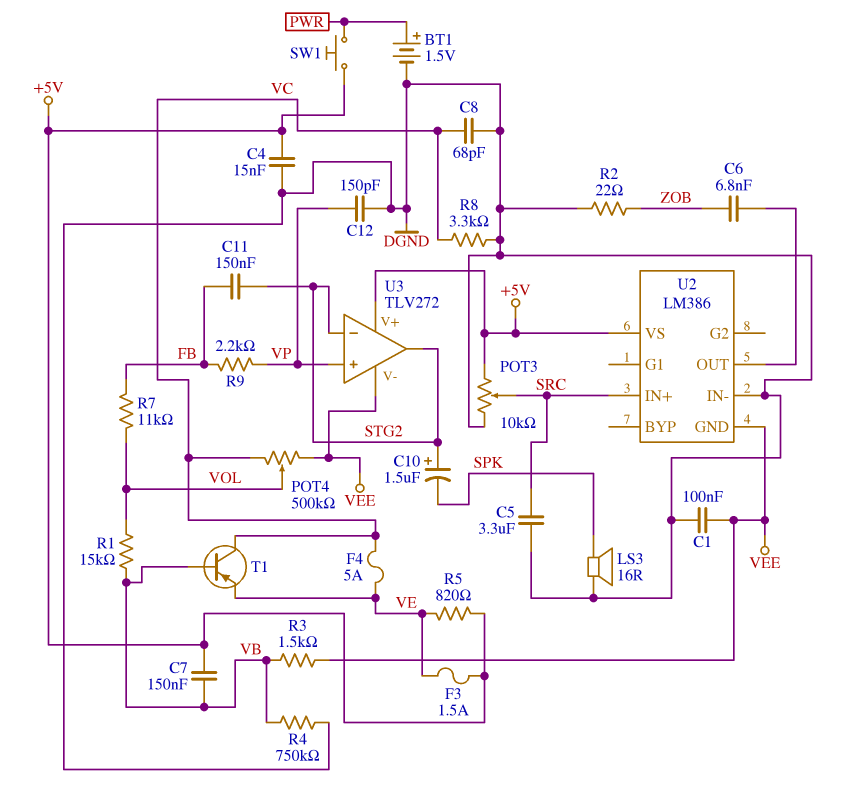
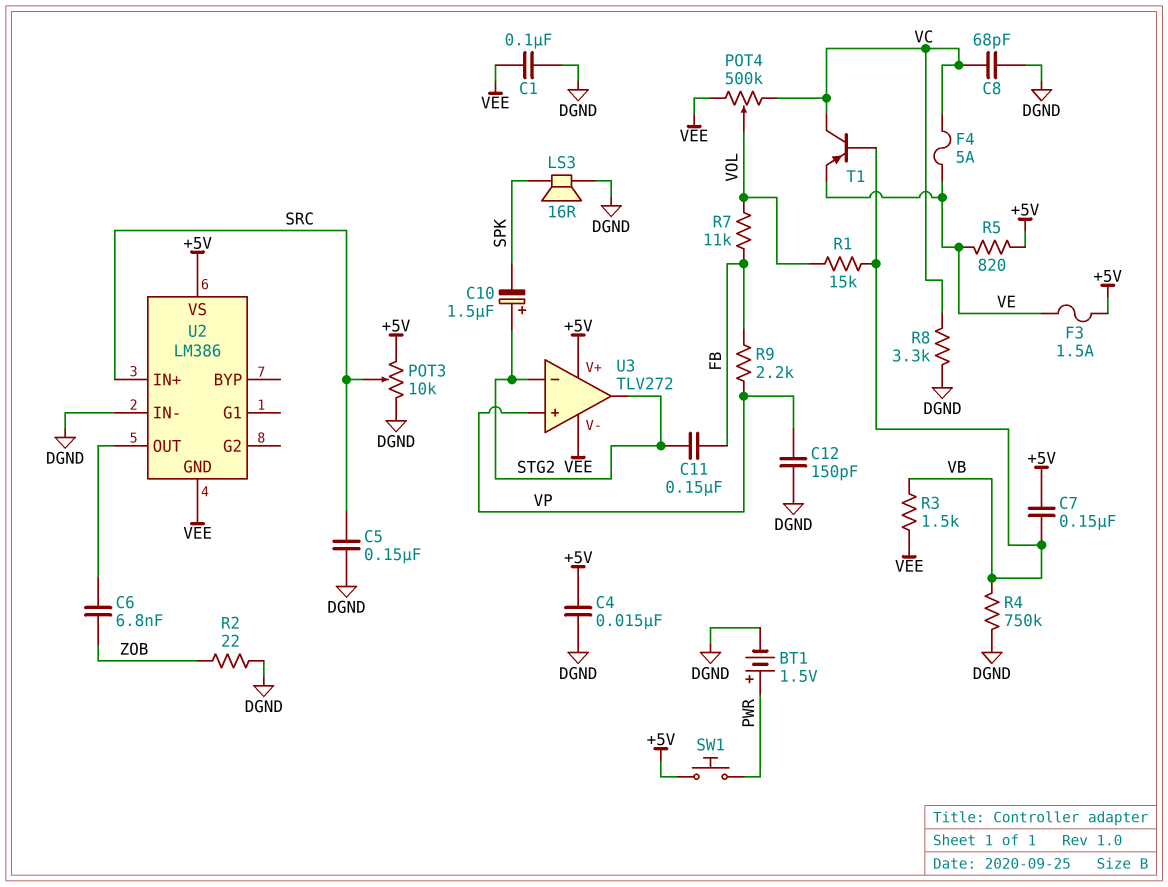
C5: 3.3uF (DGND, SRC) -> 150nF (DGND, SRC)

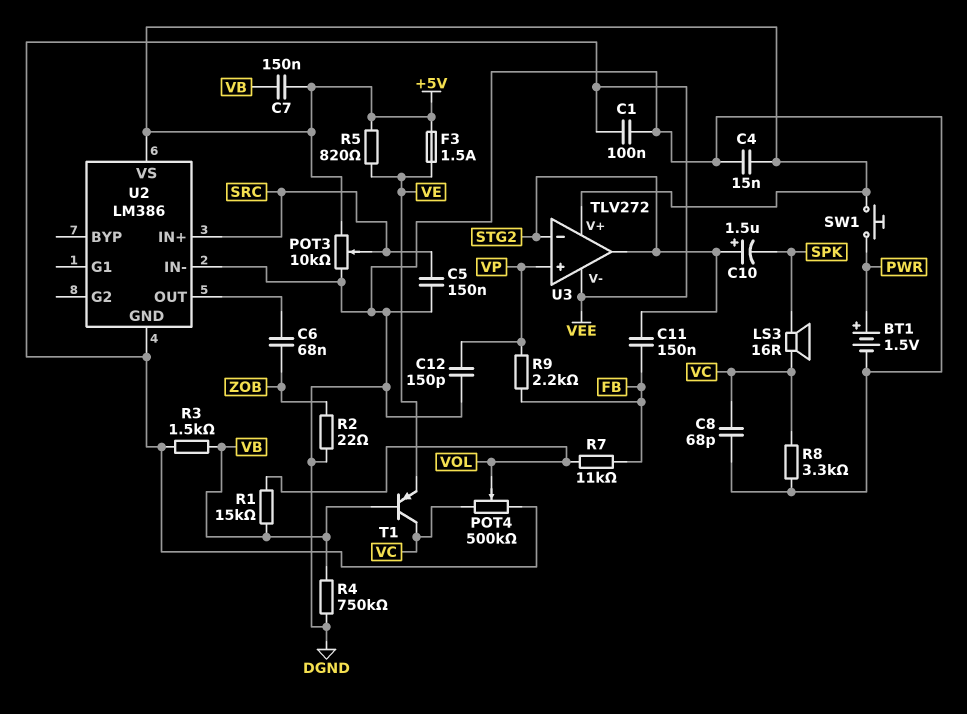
C6: 6.8nF (U2/OUT, ZOB) -> 68nF (U2/OUT, ZOB)
F4: 5A (VC, VE) -> none
LS3: speaker 16R (DGND, SPK) -> speaker 16R (SPK, VC)

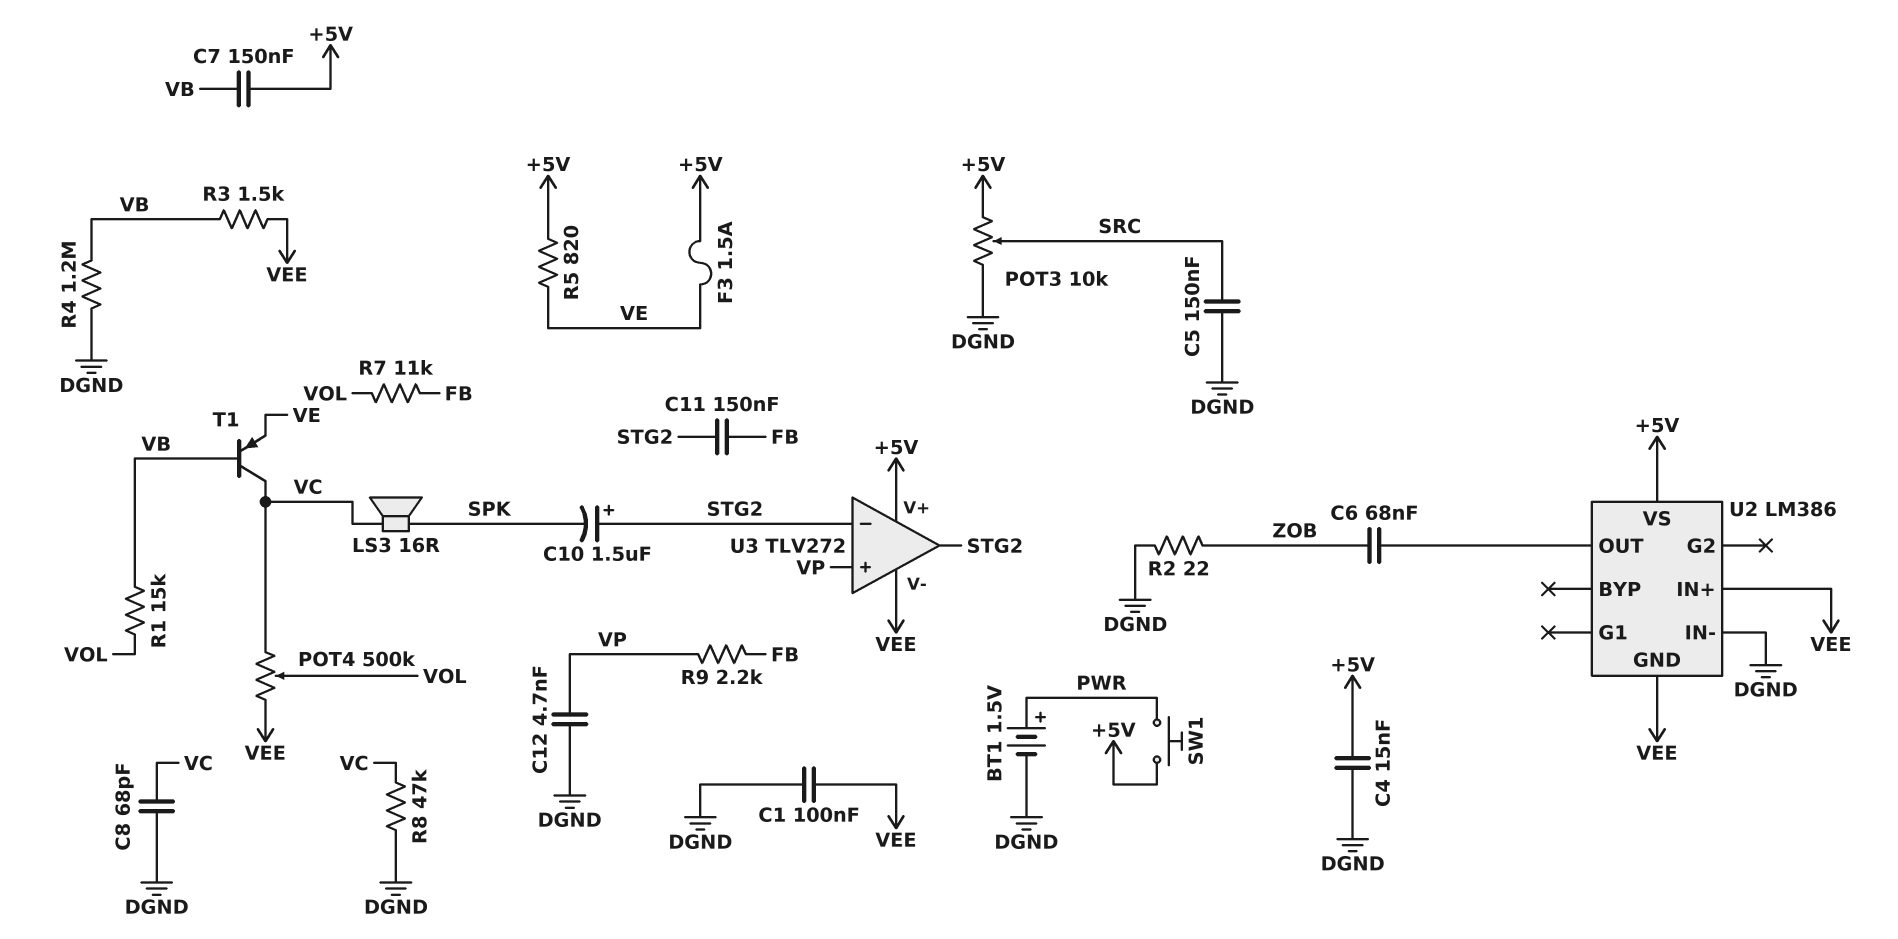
C12: 150pF (DGND, VP) -> 4.7nF (DGND, VP)
R4: 750k (DGND, VB) -> 1.2M (DGND, VB)
R8: 3.3k (DGND, VC) -> 47k (DGND, VC)
U2 pin IN+: SRC -> VEE

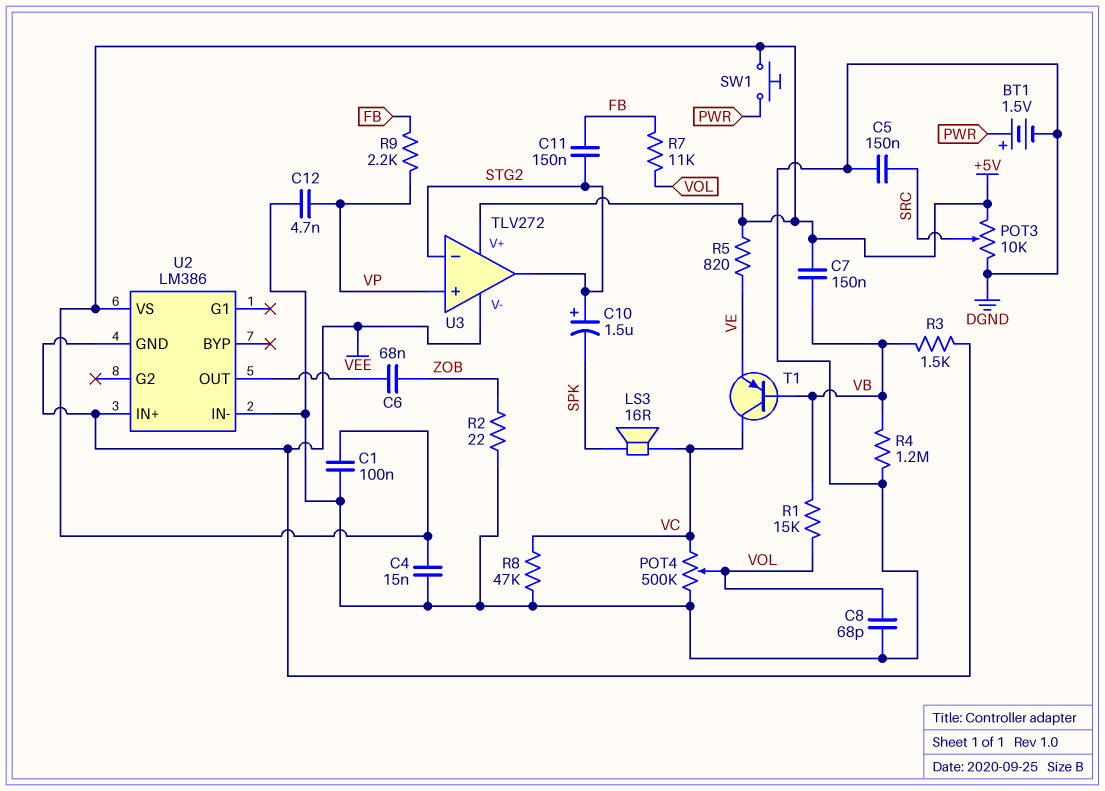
C1: 100nF (DGND, VEE) -> 100nF (+5V, DGND)
C8: 68pF (DGND, VC) -> 68pF (DGND, VOL)
F3: 1.5A (+5V, VE) -> none
POT4: 500k (VC, VEE, wiper VOL) -> 500k (DGND, VC, wiper VOL)

